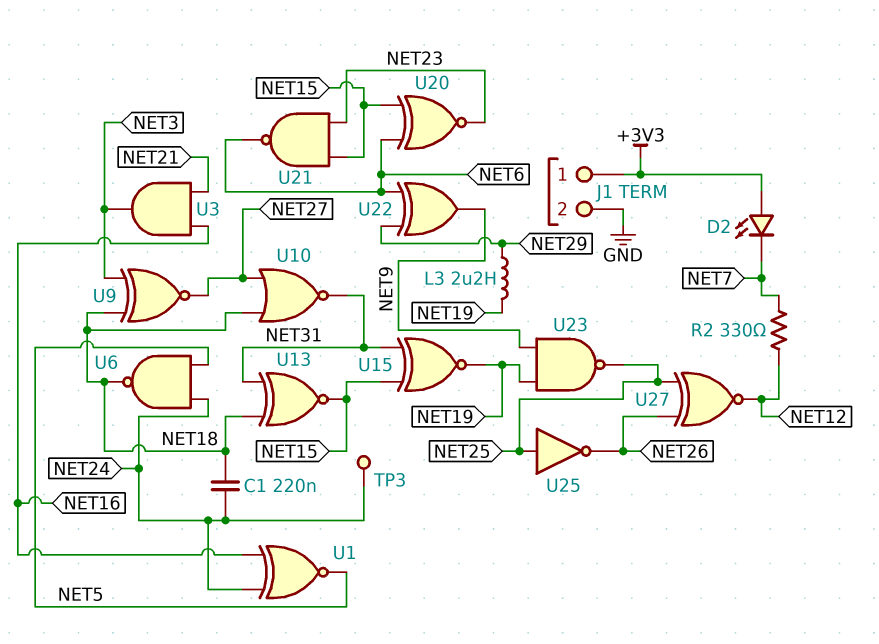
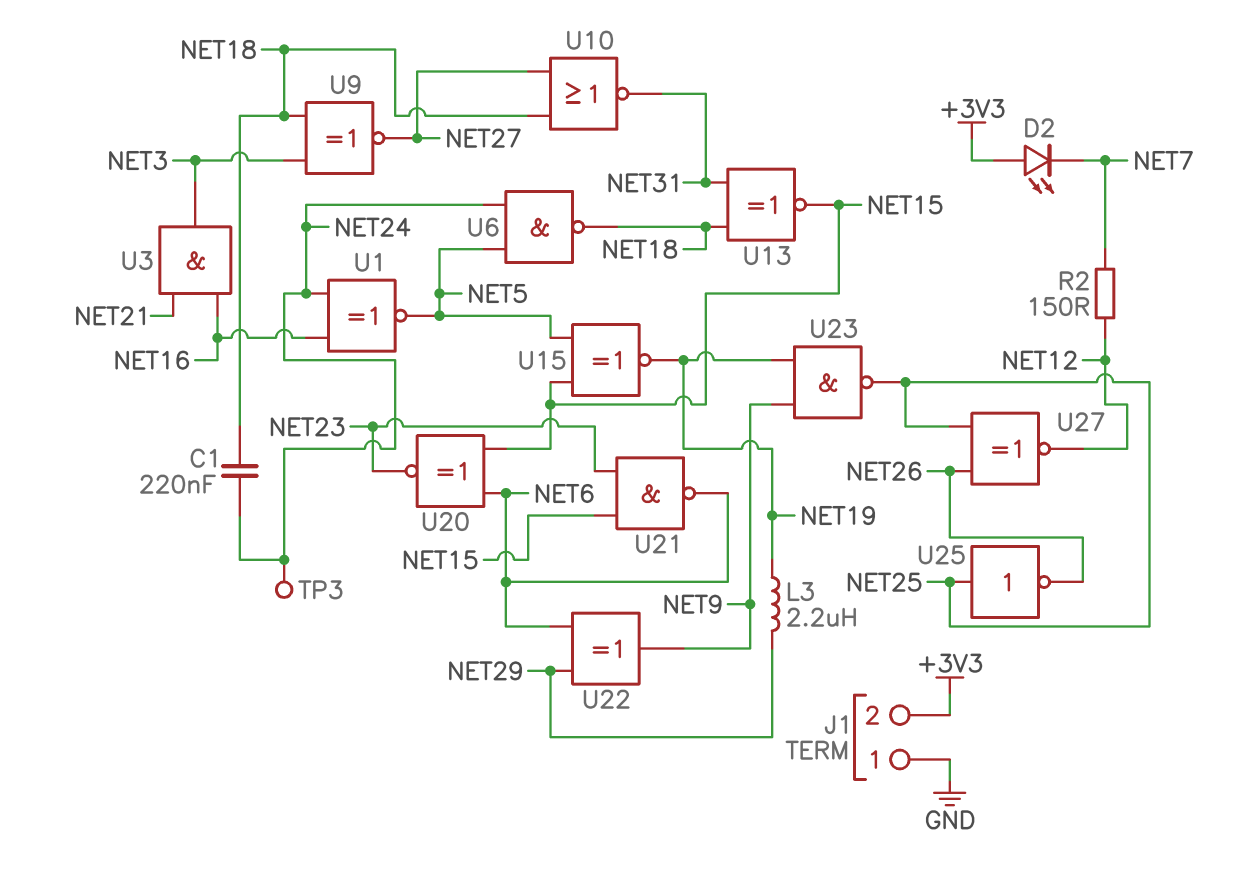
J1 pin 1: +3V3 -> GND
J1 pin 2: GND -> +3V3
R2: 330 (NET7, NET12) -> 150 (NET7, NET12)
U15: XNOR (in NET15, in NET31, out NET19) -> XNOR (in NET5, in NET15, out NET19)

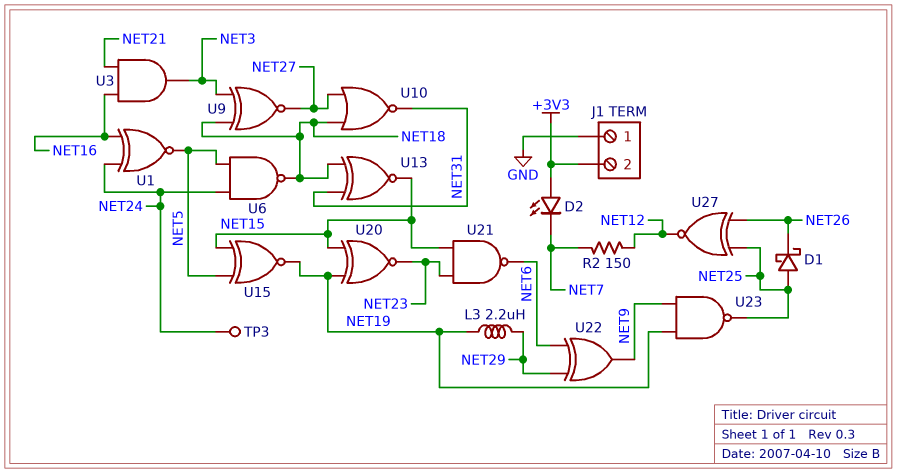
C1: 220nF (NET18, NET24) -> none
D1: none -> schottky (A NET25, K NET26)
U20: XNOR (in NET6, in NET15, out NET23) -> XNOR (in NET15, in NET19, out NET23)
U25: NOT (in NET25, out NET26) -> none

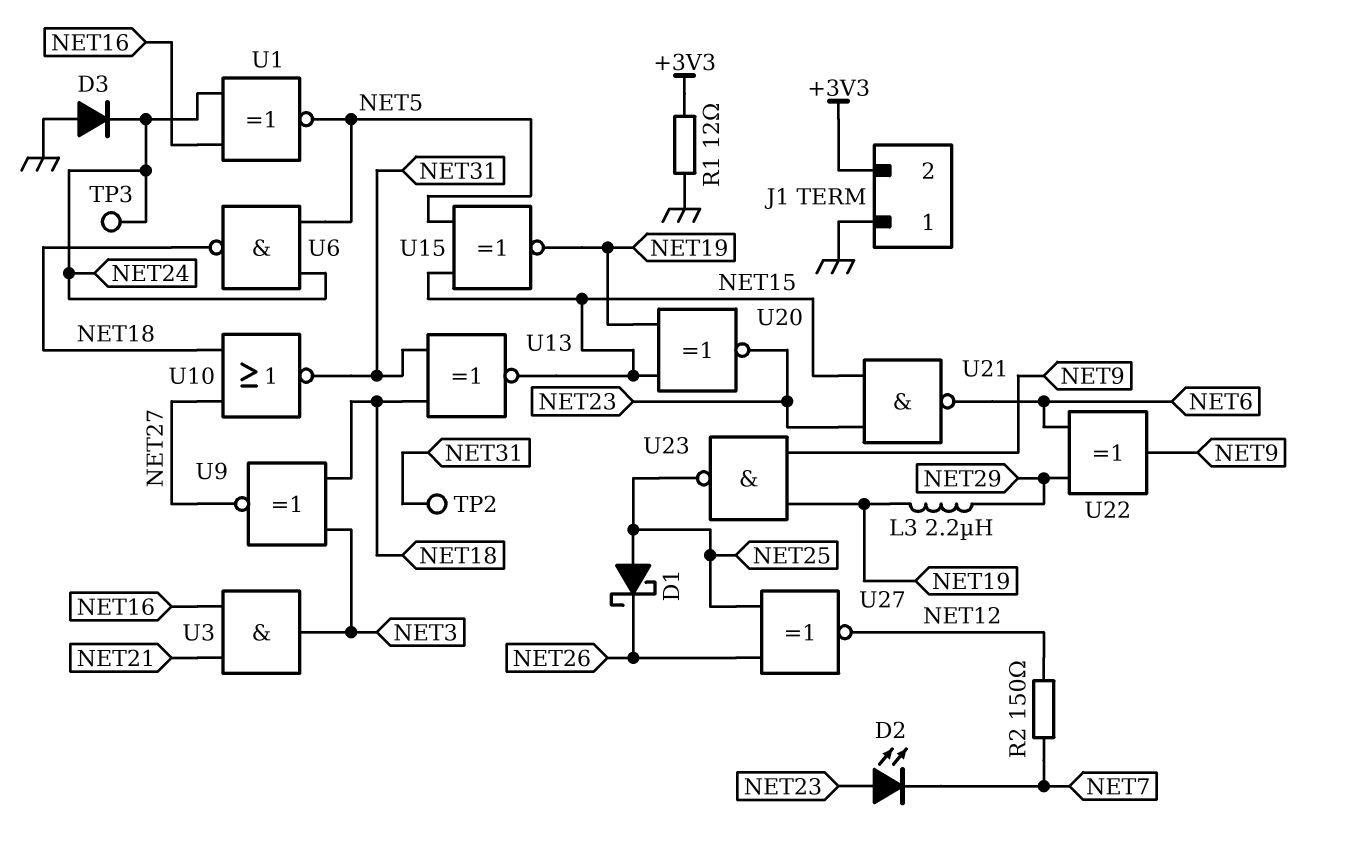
D2: LED (A +3V3, K NET7) -> LED (A NET23, K NET7)
D3: none -> diode (A GND, K NET24)
R1: none -> 12 (+3V3, GND)
TP2: none -> test point (NET31)

